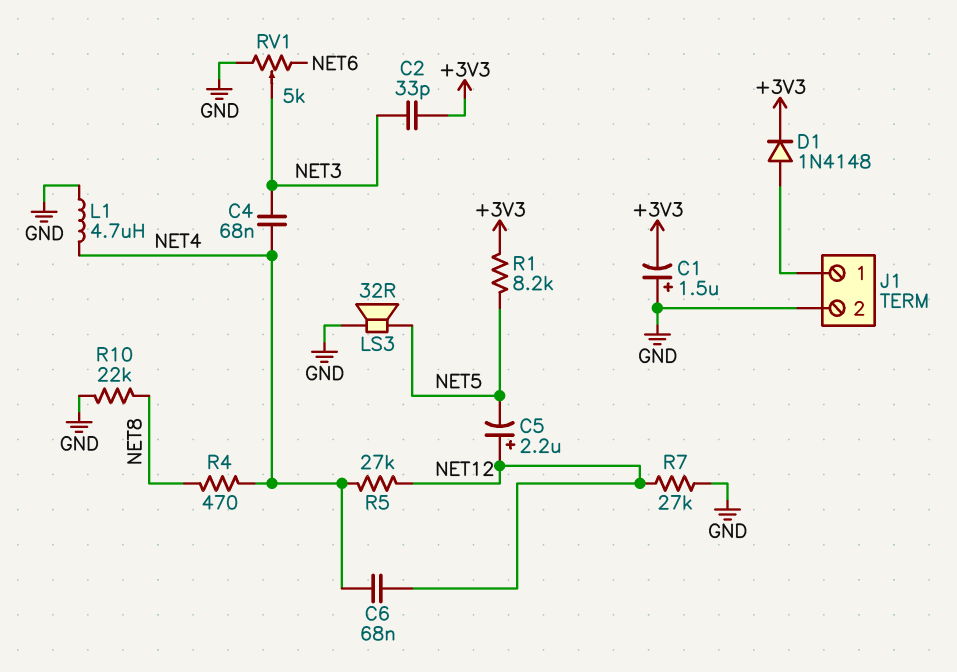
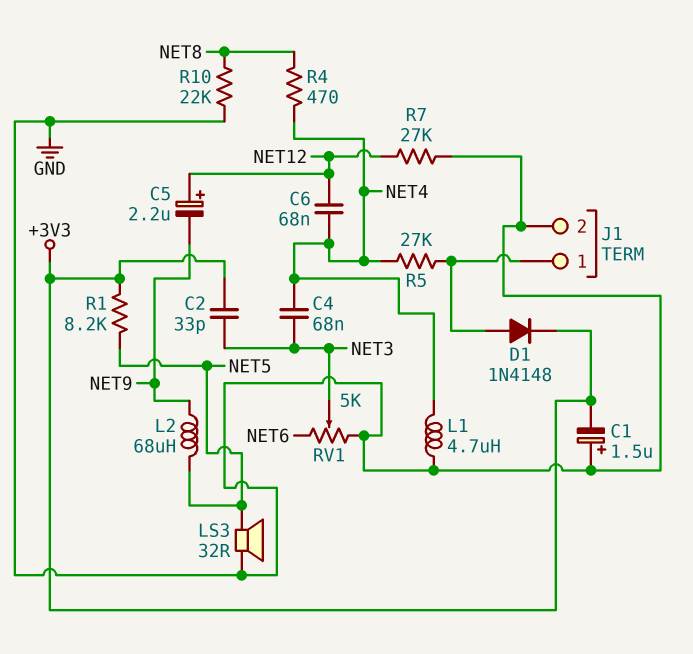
C5: 2.2uF (plus NET12, minus NET5) -> 2.2uF (plus NET12, minus NET9)
L2: none -> 68uH (NET5, NET9)
R5: 27k (NET4, NET12) -> 27k (J1/1, NET4)

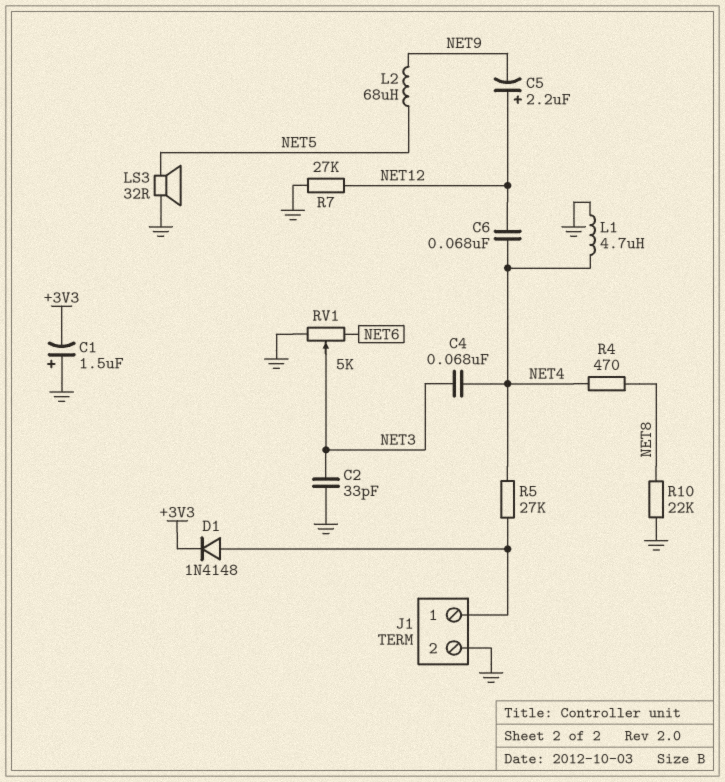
C2: 33pF (+3V3, NET3) -> 33pF (GND, NET3)
R1: 8.2k (+3V3, NET5) -> none

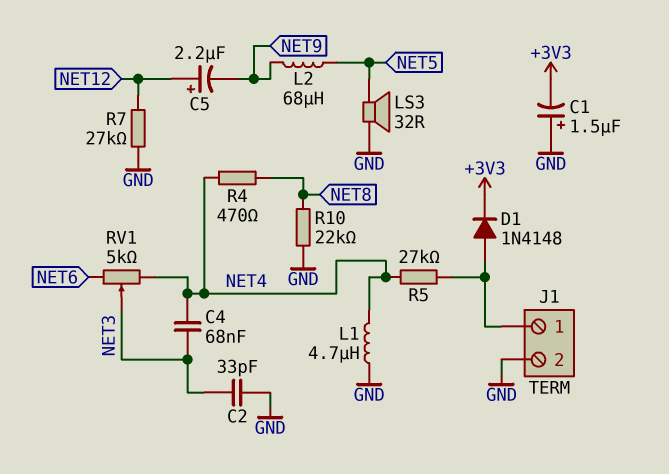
C6: 68nF (NET4, NET12) -> none
RV1: 5k (GND, NET6, wiper NET3) -> 5k (NET4, NET6, wiper NET3)

